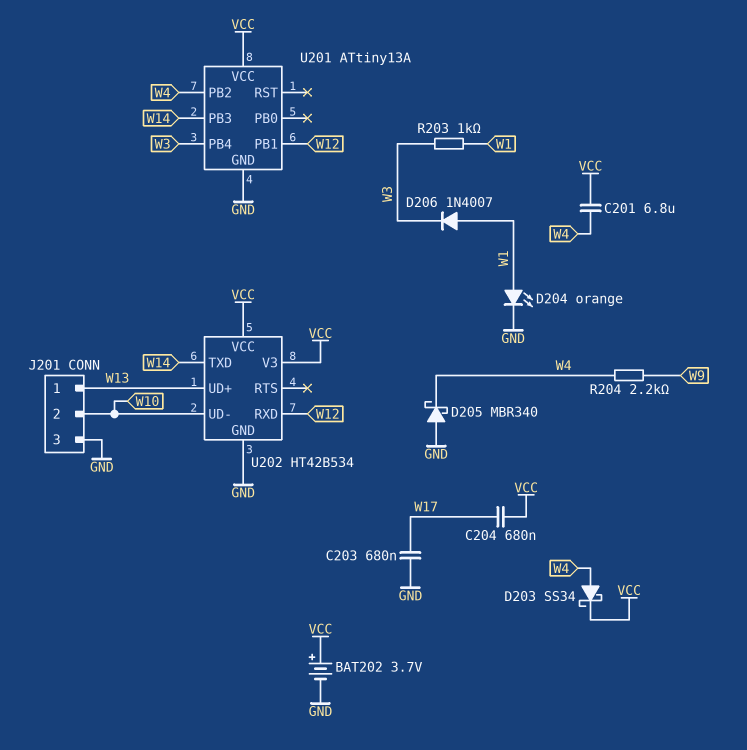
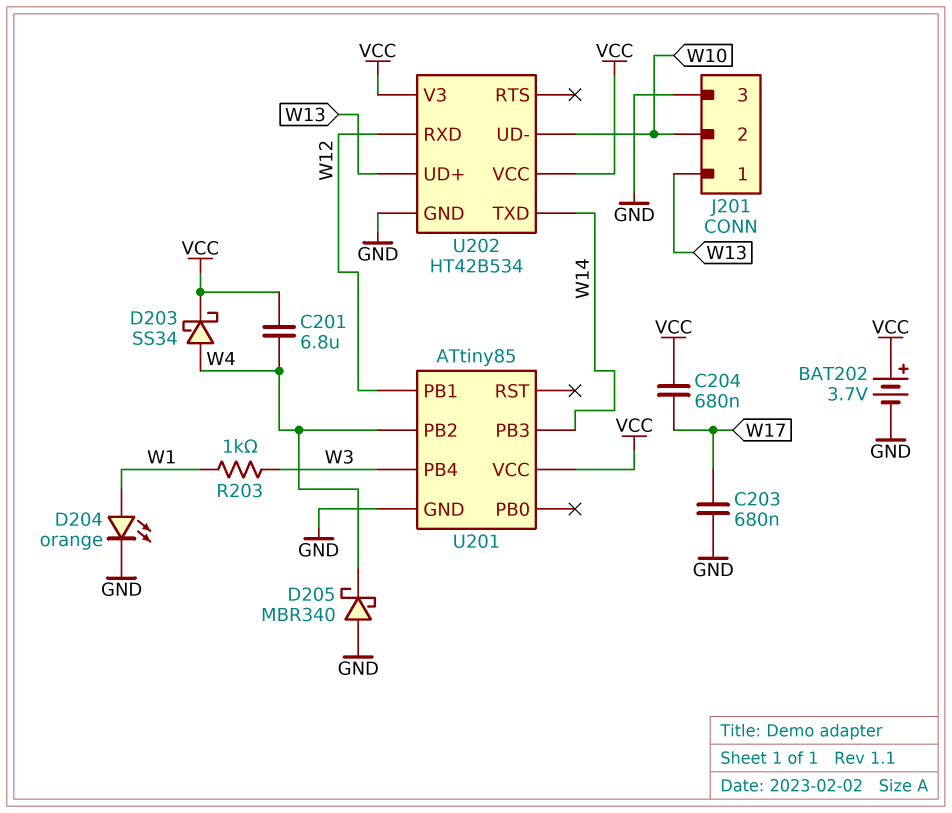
D206: diode 1N4007 (A W1, K W3) -> none
R204: 2.2k (W4, W9) -> none
U201: ATtiny13A -> ATtiny85

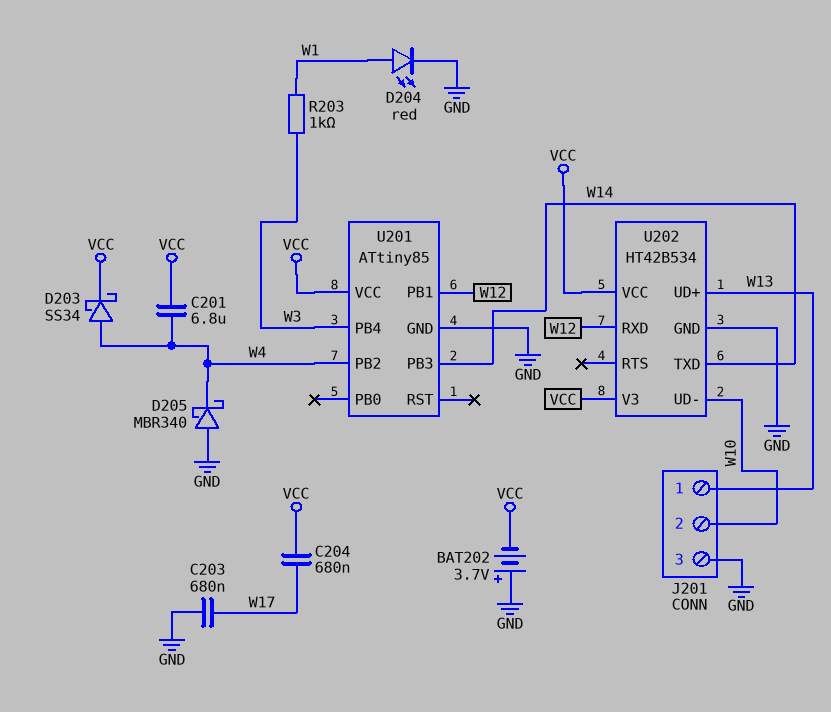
BAT202: 3.7V (plus VCC, minus GND) -> 3.7V (plus GND, minus VCC)
D204: LED orange (A W1, K GND) -> LED red (A W1, K GND)

